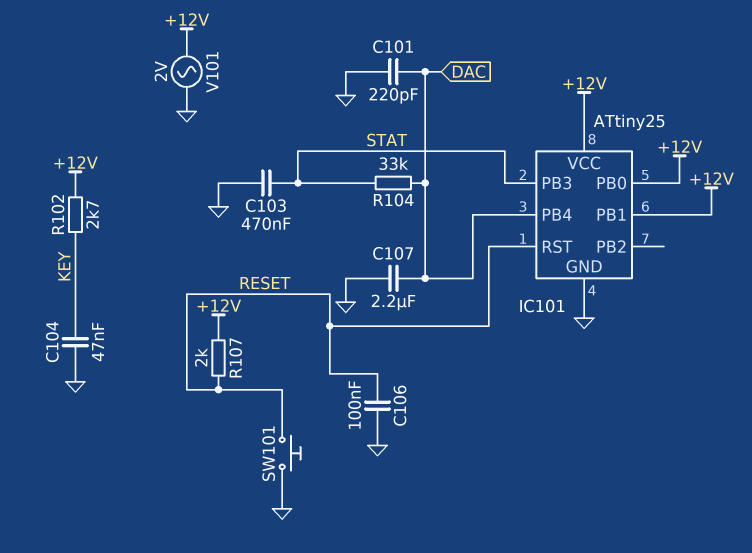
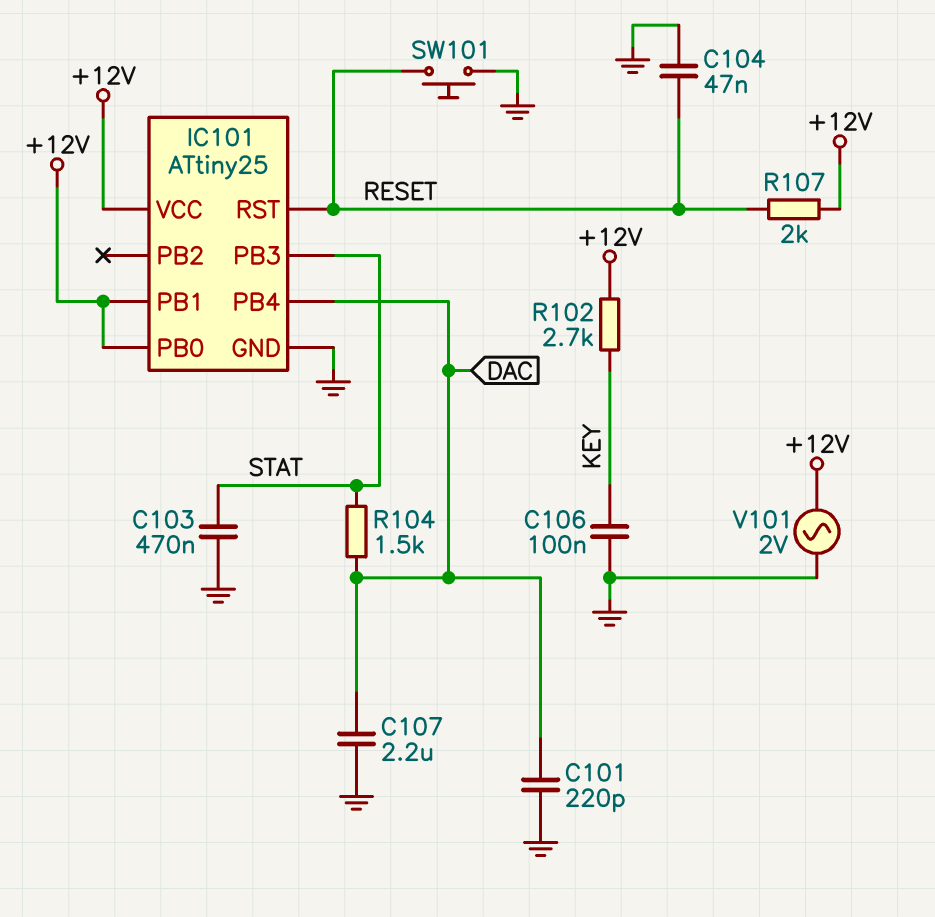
C104: 47nF (GND, KEY) -> 47nF (GND, RESET)
C106: 100nF (GND, RESET) -> 100nF (GND, KEY)
R104: 33k (DAC, STAT) -> 1.5k (DAC, STAT)

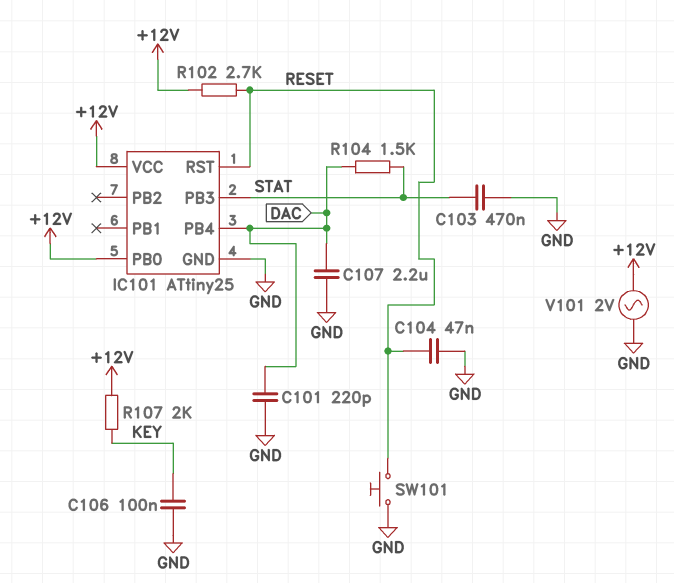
IC101 pin PB1: +12V -> none
R102: 2.7k (+12V, KEY) -> 2.7k (+12V, RESET)
R107: 2k (+12V, RESET) -> 2k (+12V, KEY)

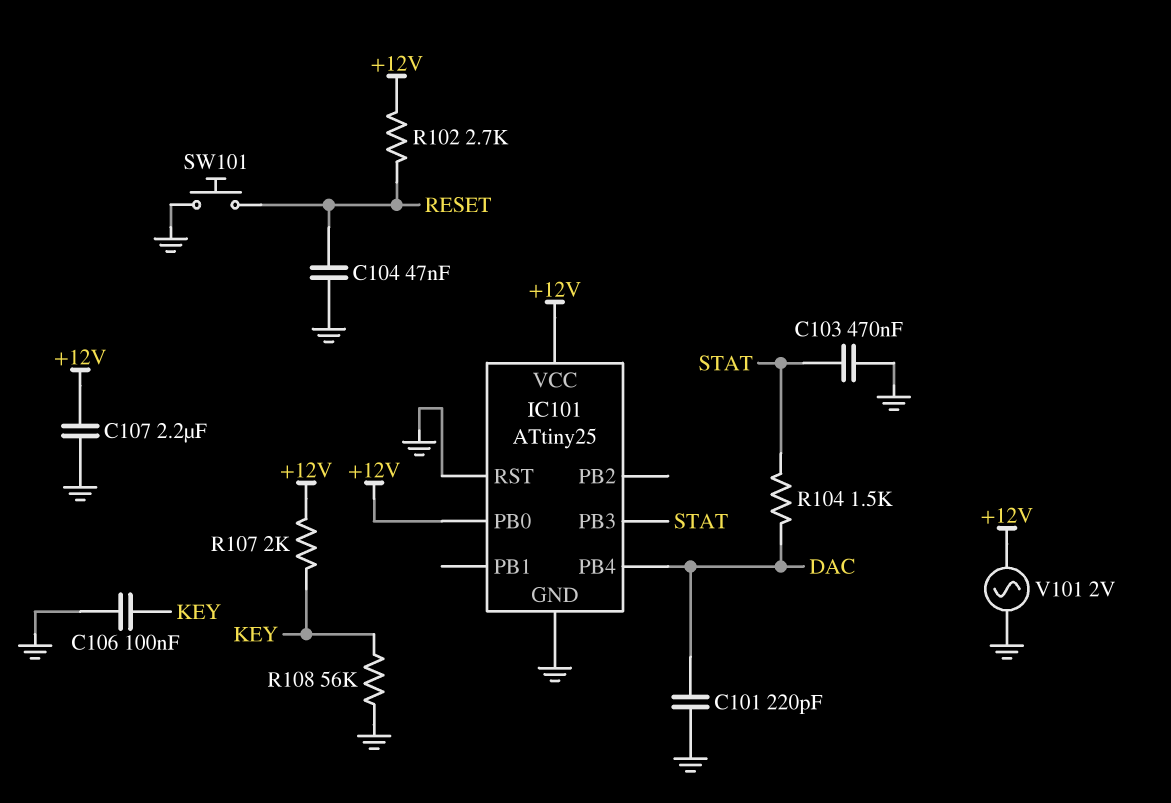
C107: 2.2uF (DAC, GND) -> 2.2uF (+12V, GND)
IC101 pin RST: RESET -> GND
R108: none -> 56k (GND, KEY)

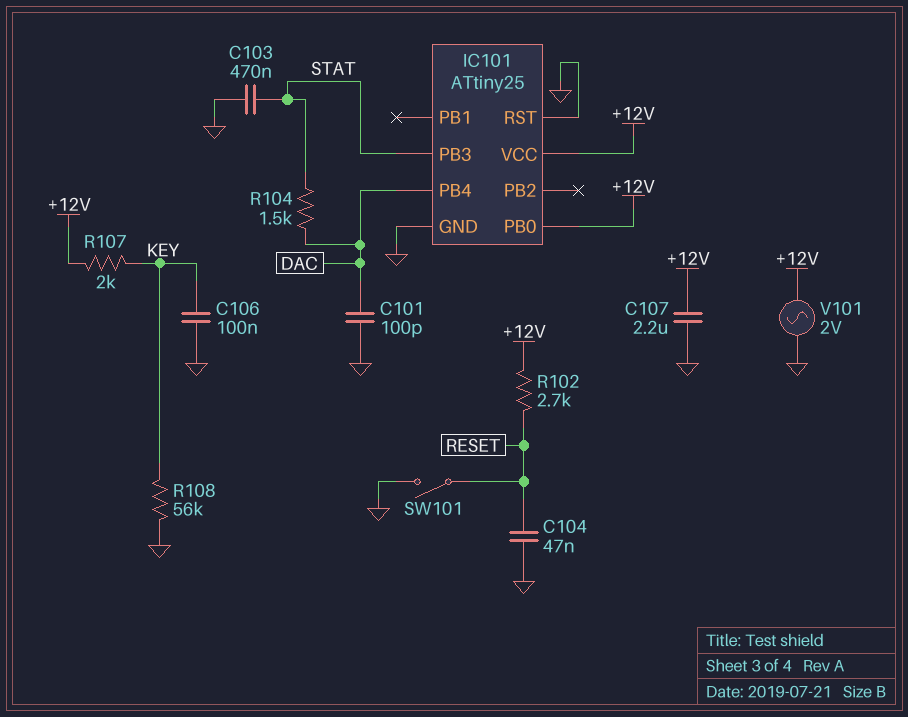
C101: 220pF (DAC, GND) -> 100pF (DAC, GND)
SW101: button (GND, RESET) -> switch (GND, RESET)

